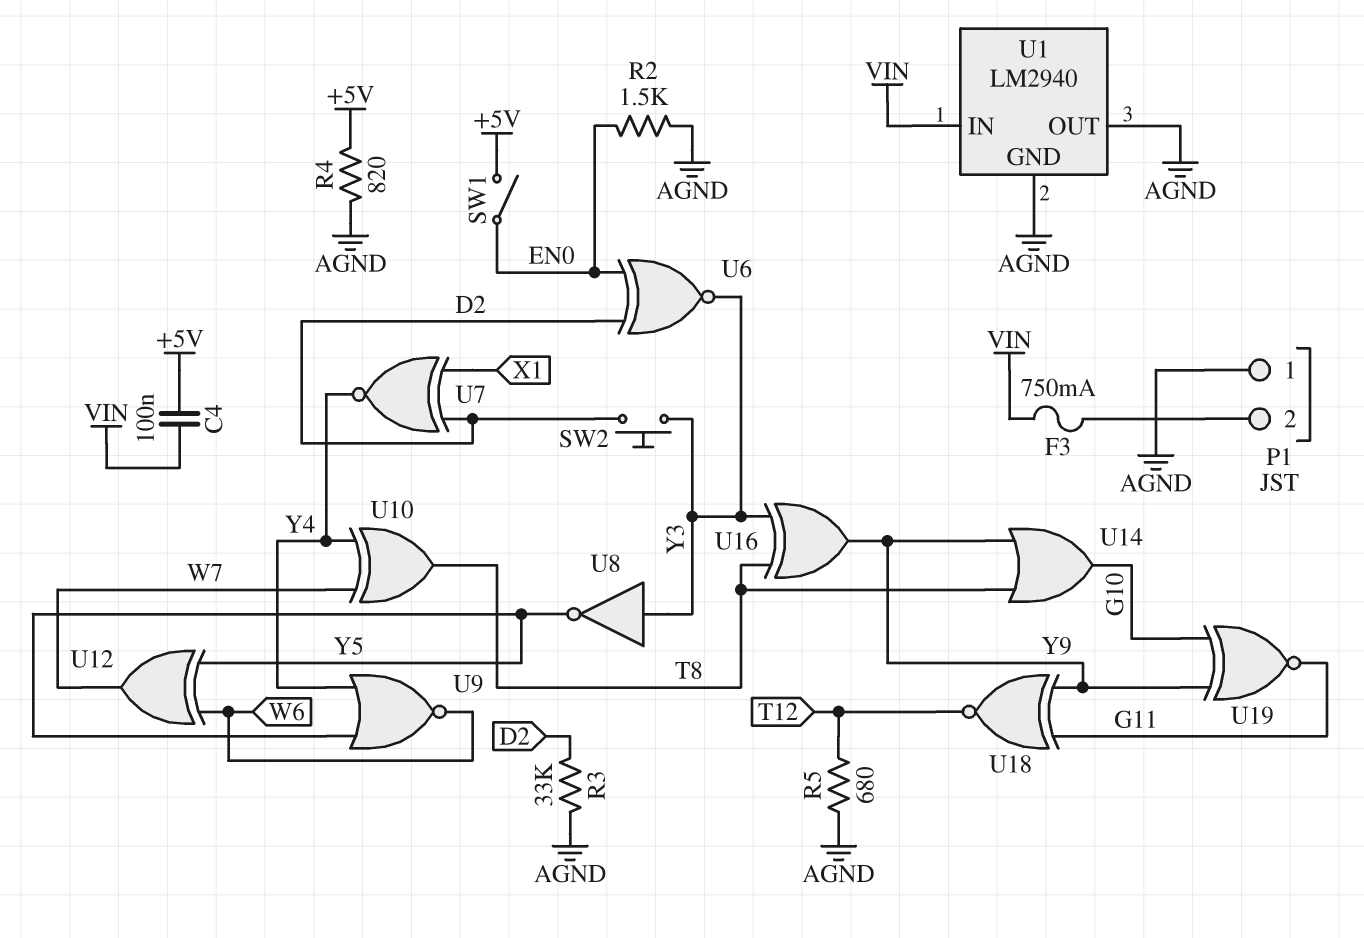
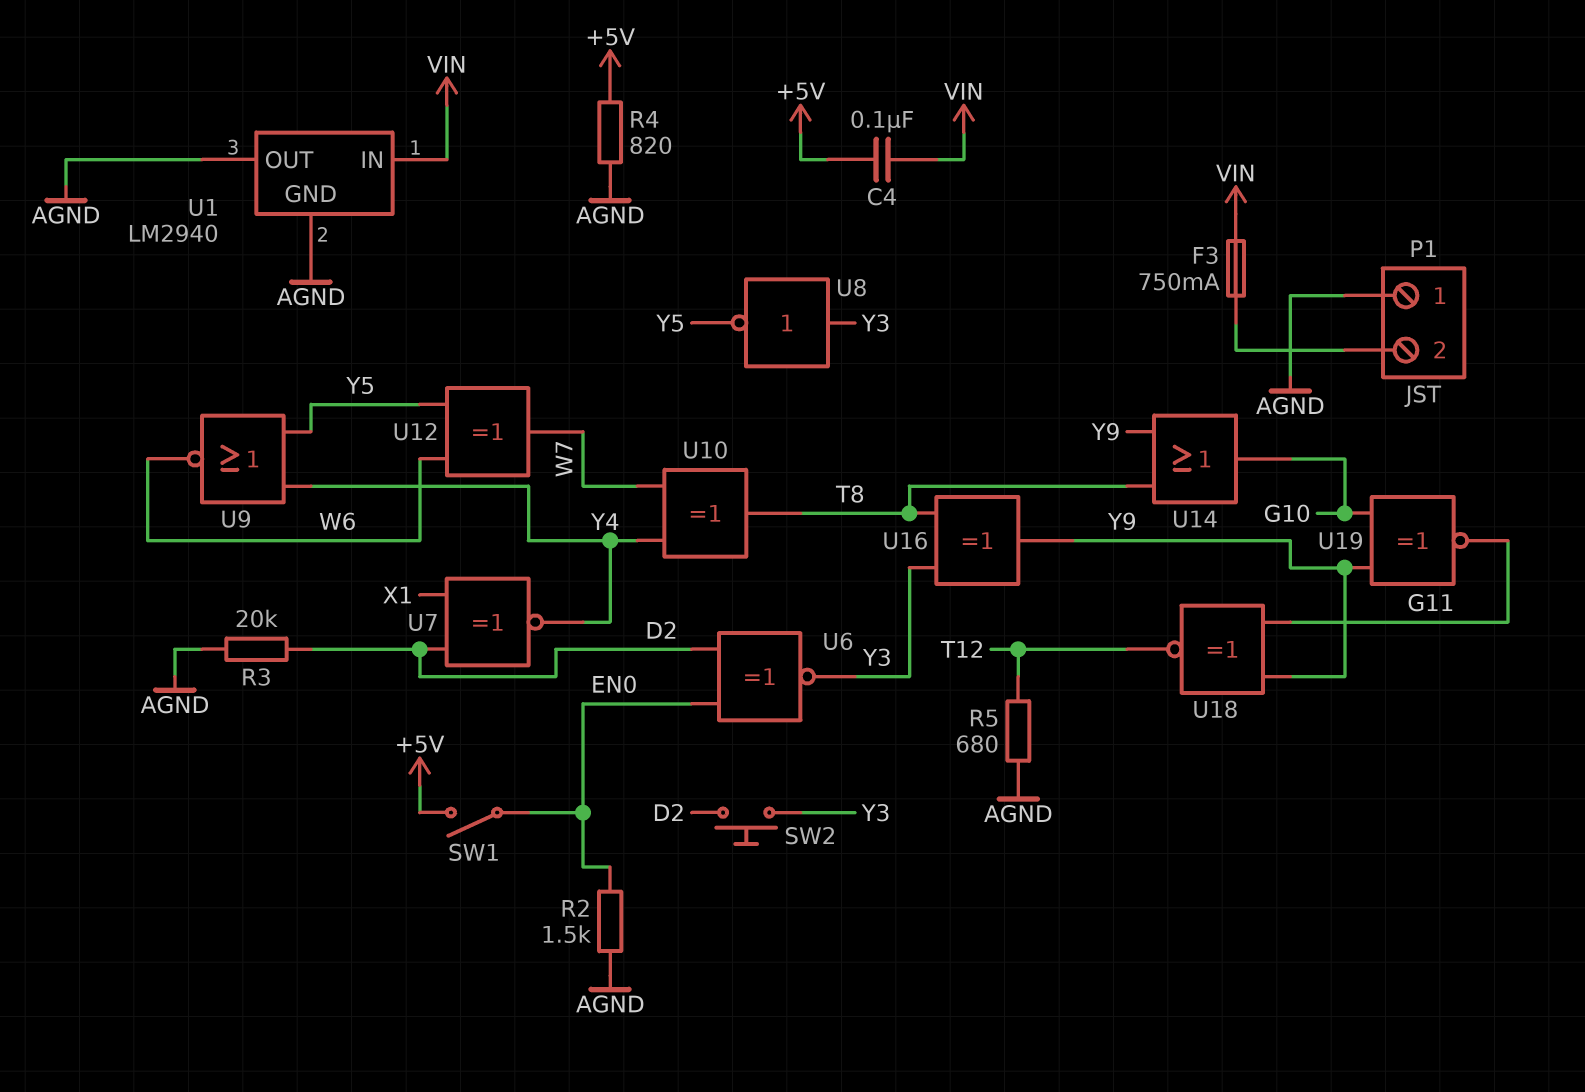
R3: 33k (AGND, D2) -> 20k (AGND, D2)

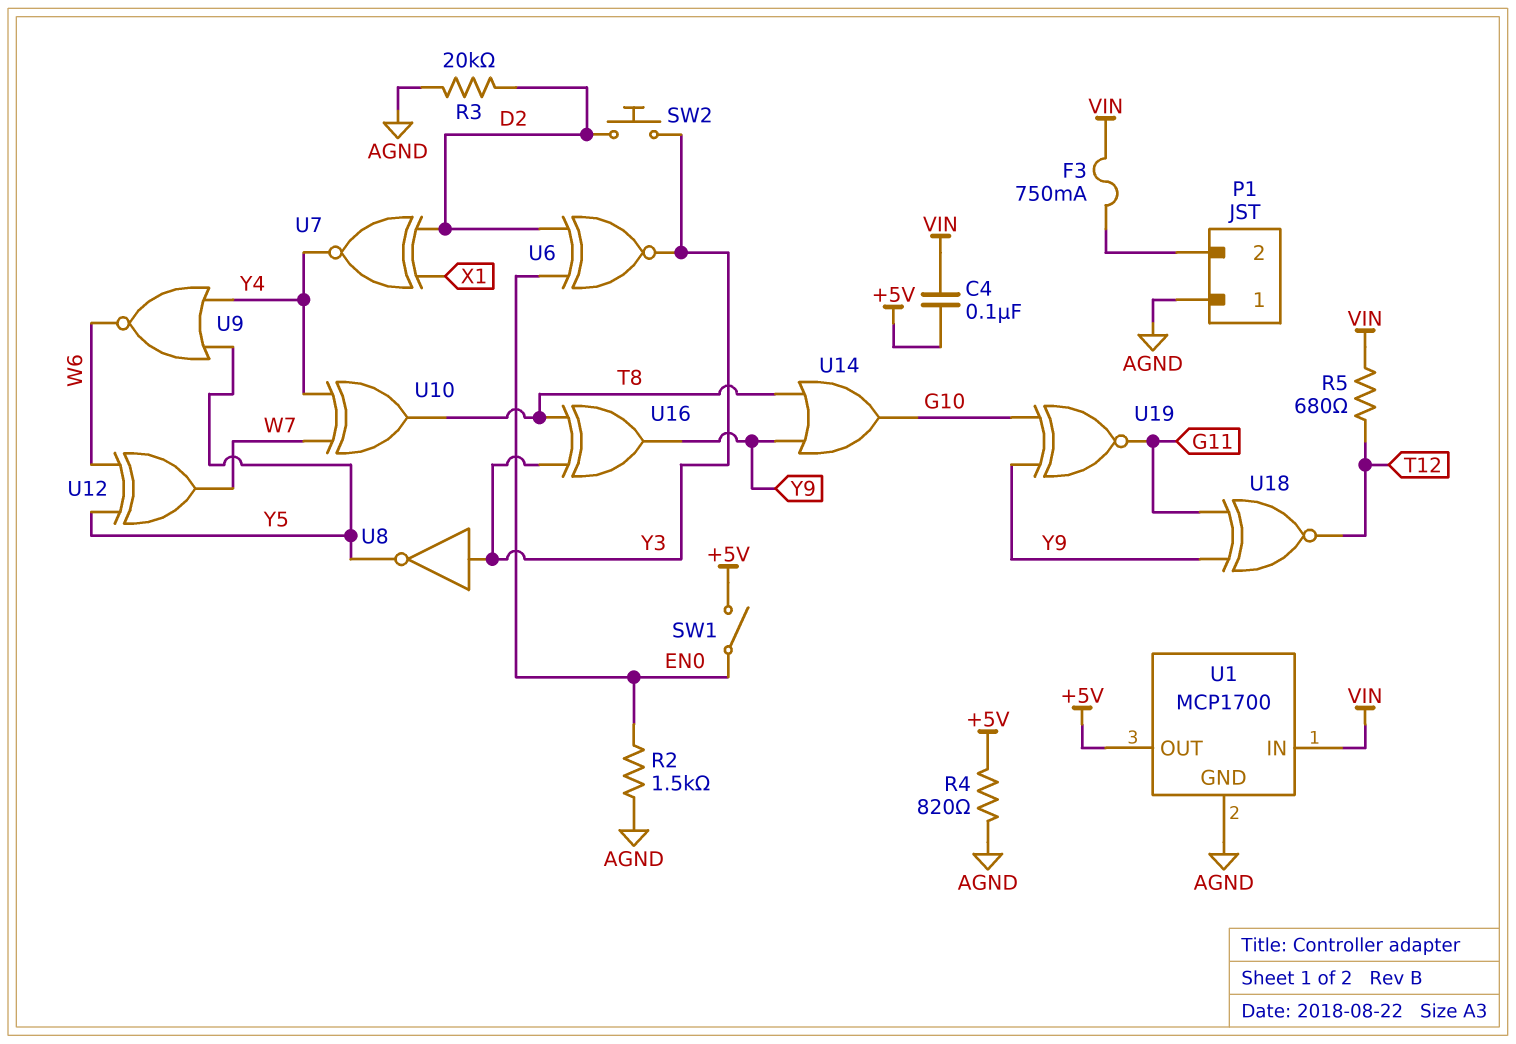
R5: 680 (AGND, T12) -> 680 (T12, VIN)
U1: LM2940 -> MCP1700
U1 pin OUT: AGND -> +5V

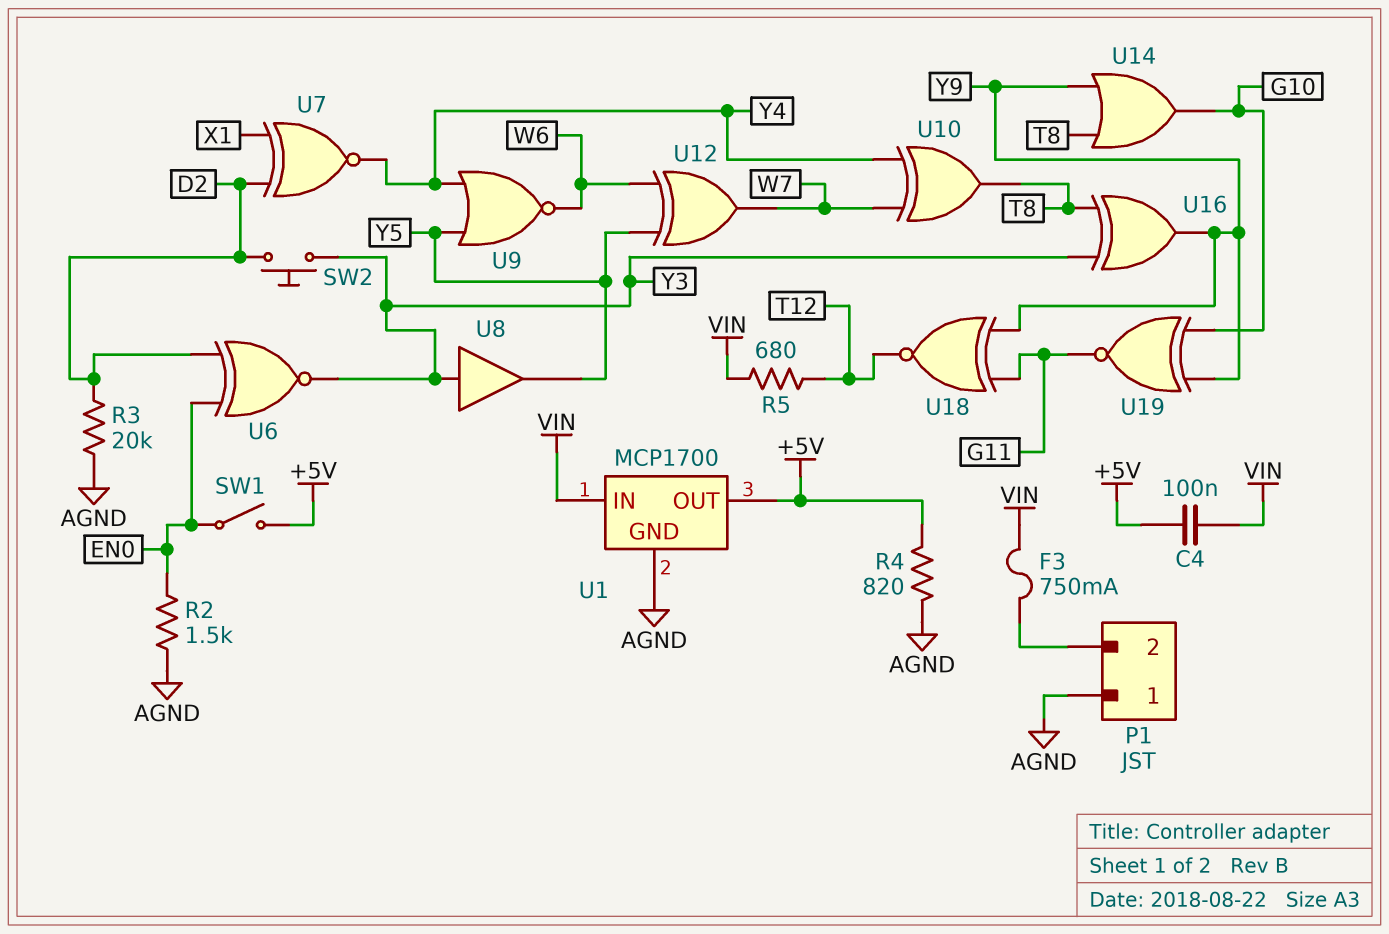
U8: NOT (in Y3, out Y5) -> buffer (in Y3, out Y5)

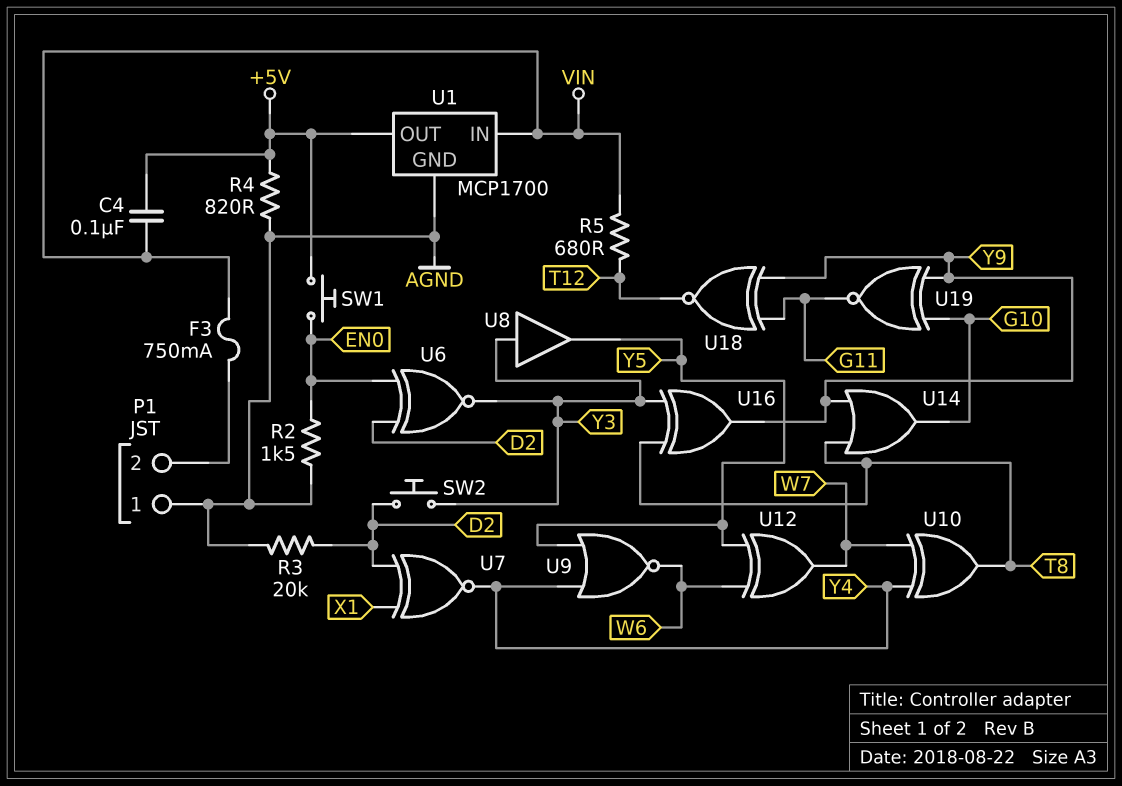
SW1: switch (+5V, EN0) -> button (+5V, EN0)

